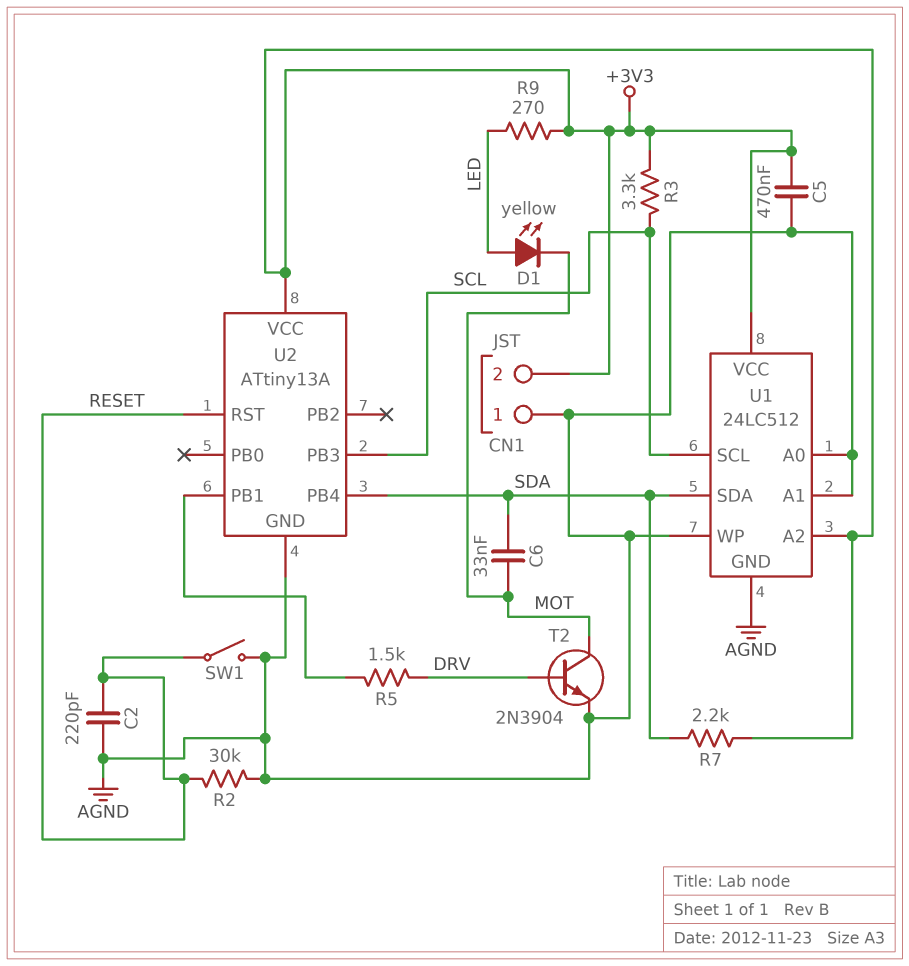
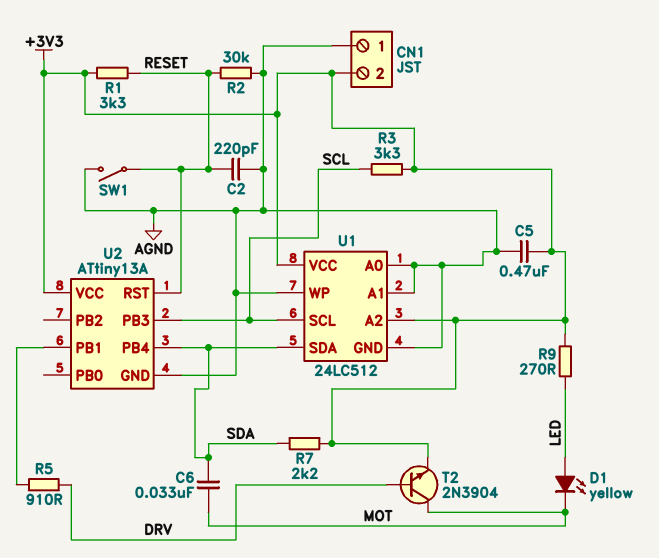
R1: none -> 3.3k (+3V3, RESET)
R5: 1.5k (DRV, U2/PB1) -> 910 (DRV, U2/PB1)
T2: NPN 2N3904 (B DRV, C MOT, E AGND) -> NPN 2N3904 (B DRV, C MOT, E +3V3)

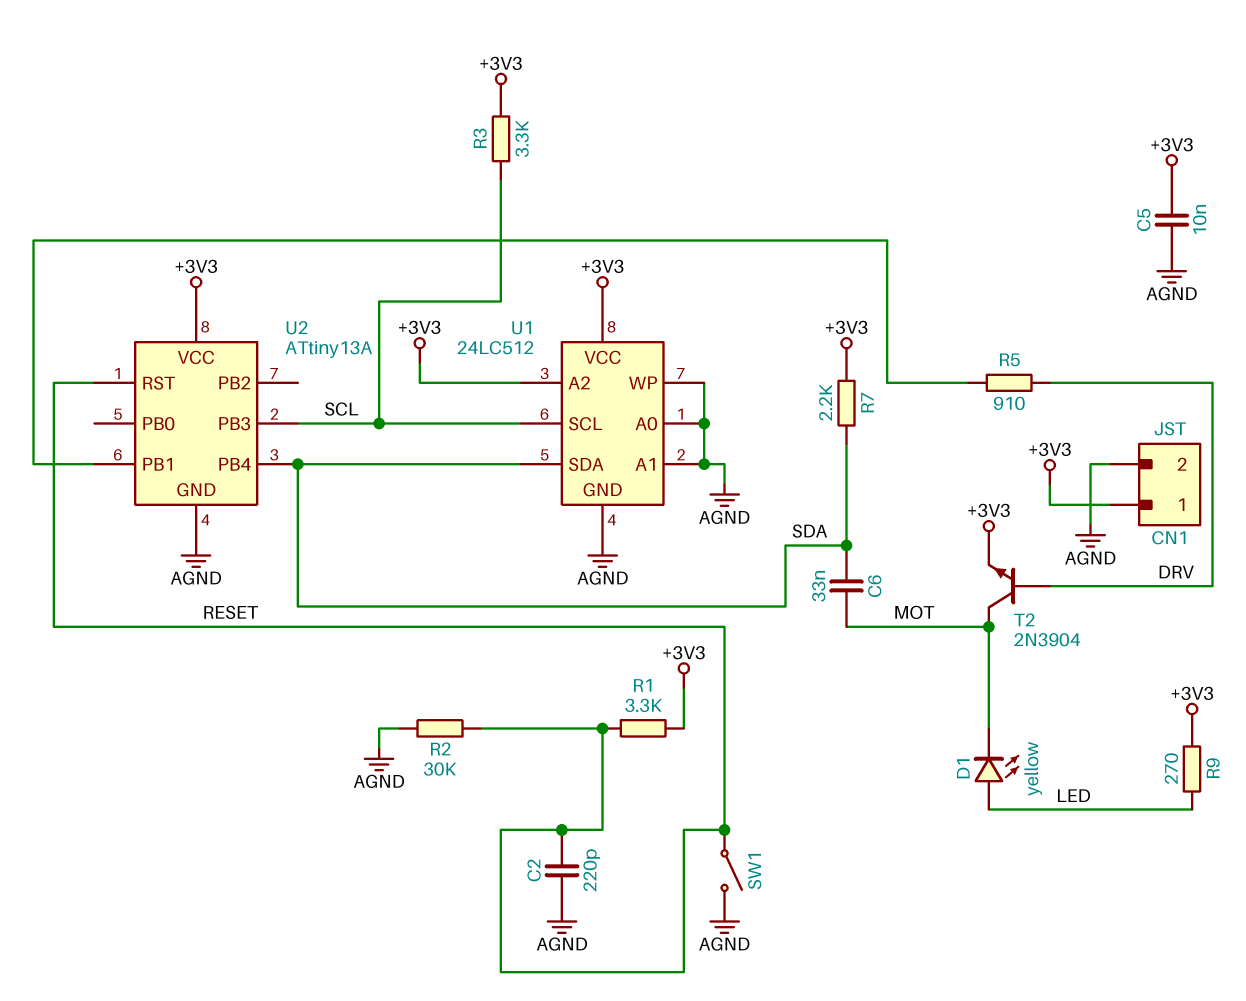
C5: 470nF (+3V3, AGND) -> 10nF (+3V3, AGND)
CN1 pin 1: AGND -> +3V3
CN1 pin 2: +3V3 -> AGND

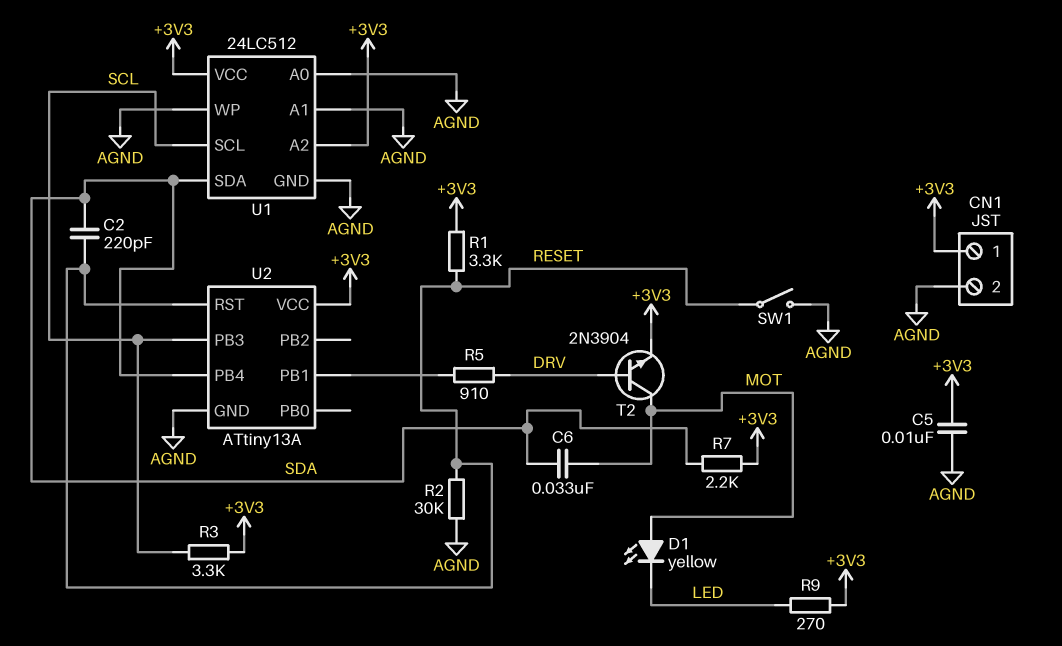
C2: 220pF (AGND, RESET) -> 220pF (RESET, SDA)
D1: LED yellow (A LED, K MOT) -> LED yellow (A MOT, K LED)

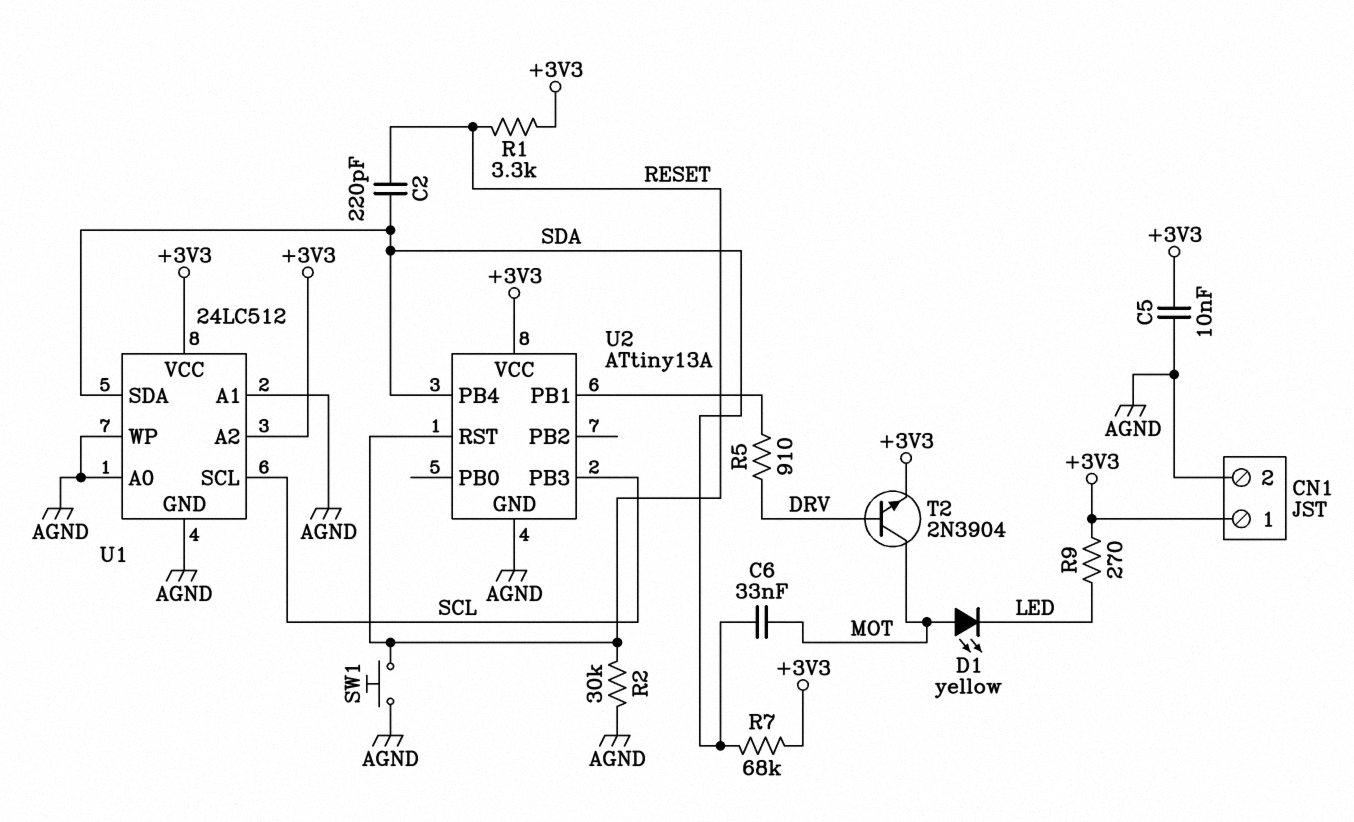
R3: 3.3k (+3V3, SCL) -> none
R7: 2.2k (+3V3, SDA) -> 68k (+3V3, SDA)
SW1: switch (AGND, RESET) -> button (AGND, RESET)

